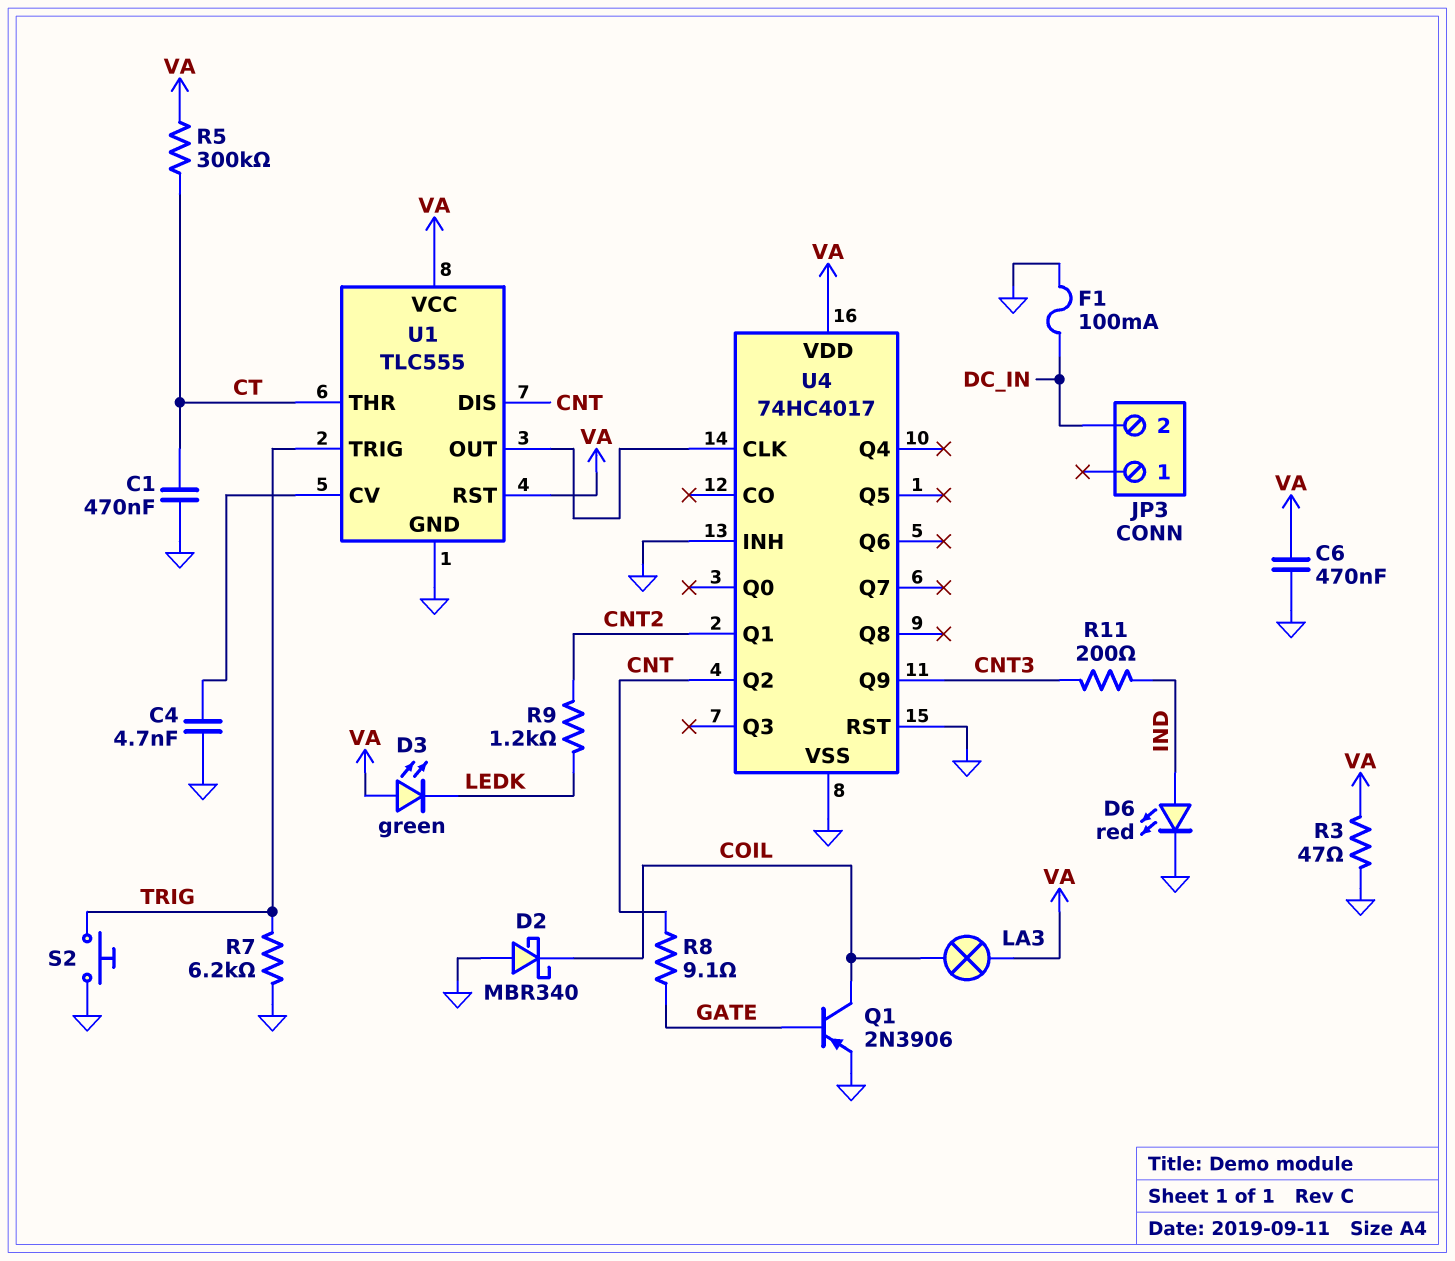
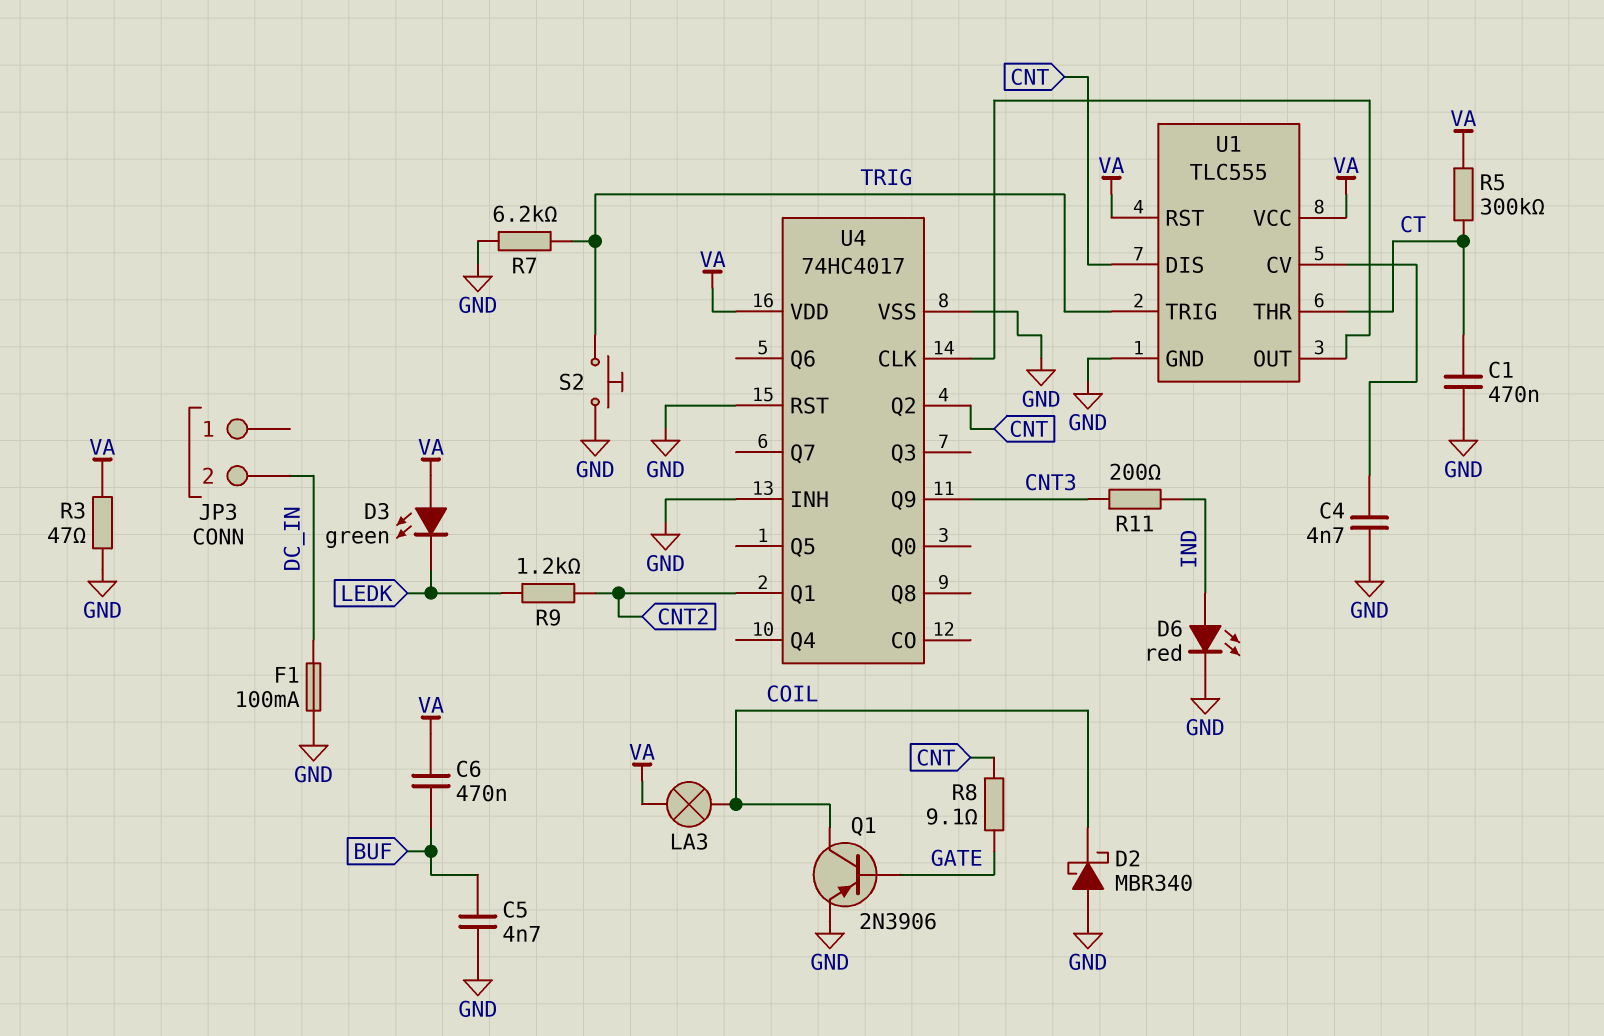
C5: none -> 4.7nF (BUF, GND)
C6: 470nF (GND, VA) -> 470nF (BUF, VA)

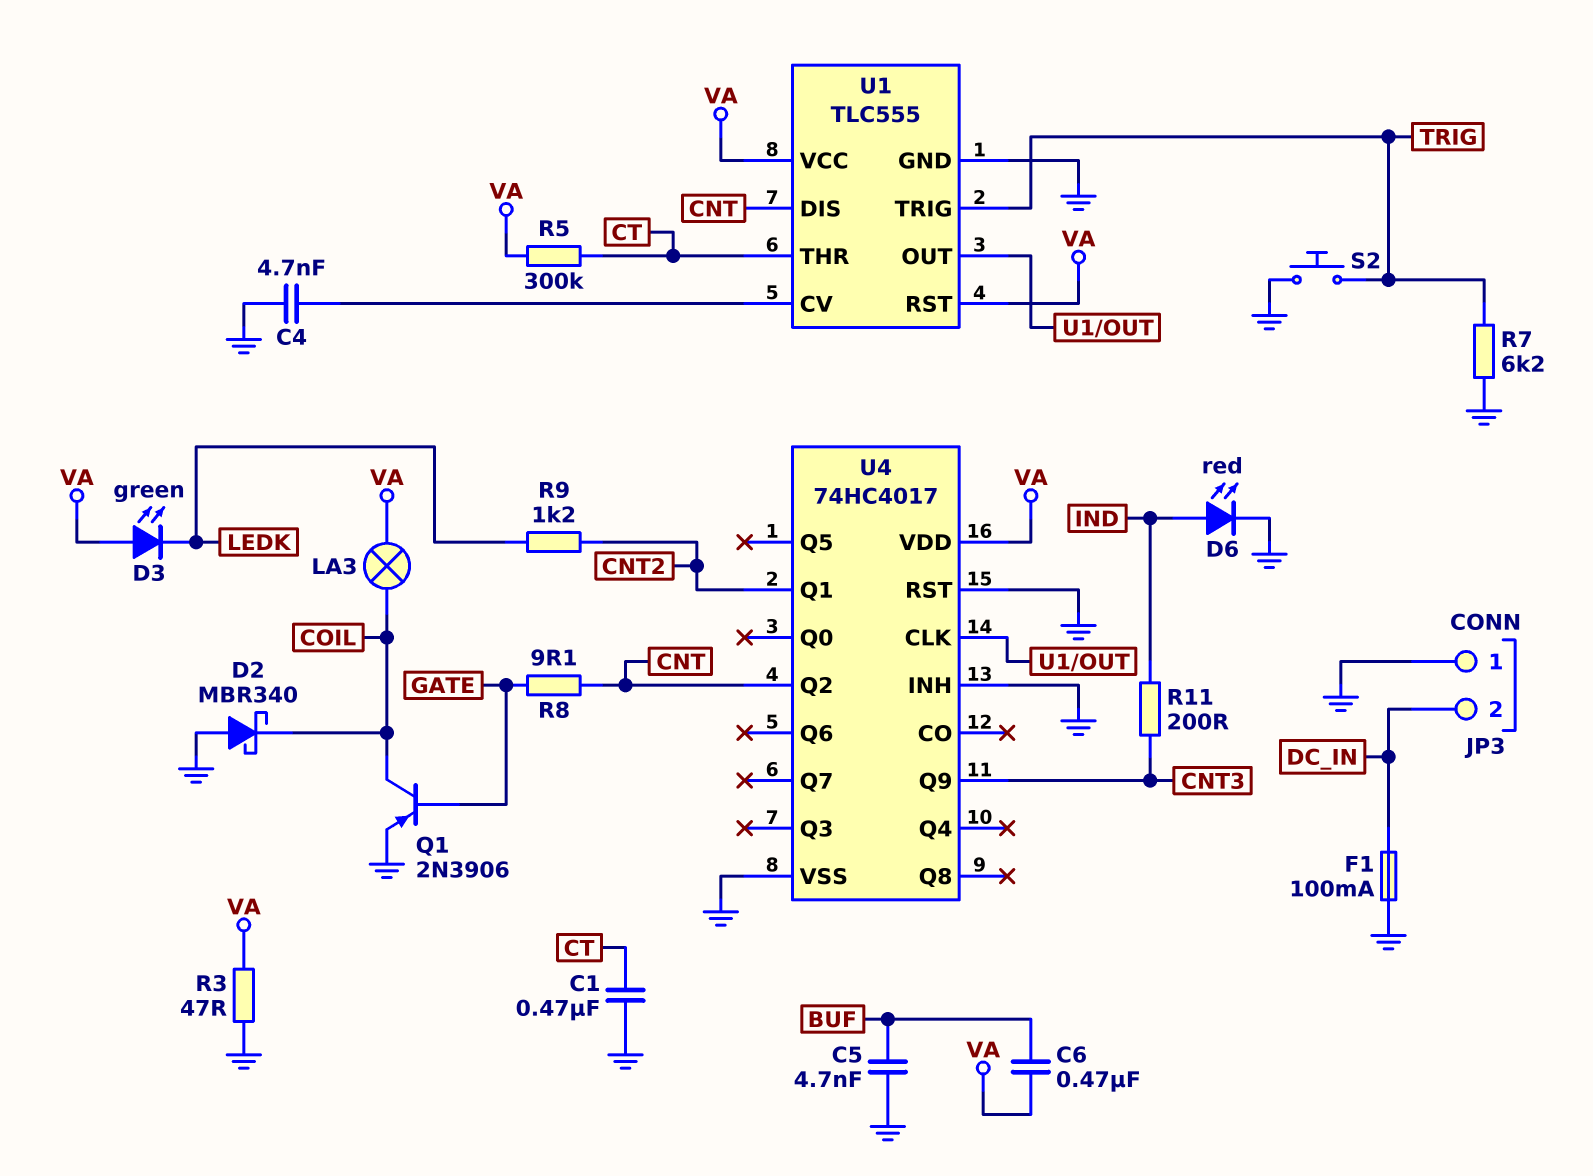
JP3 pin 1: none -> GND

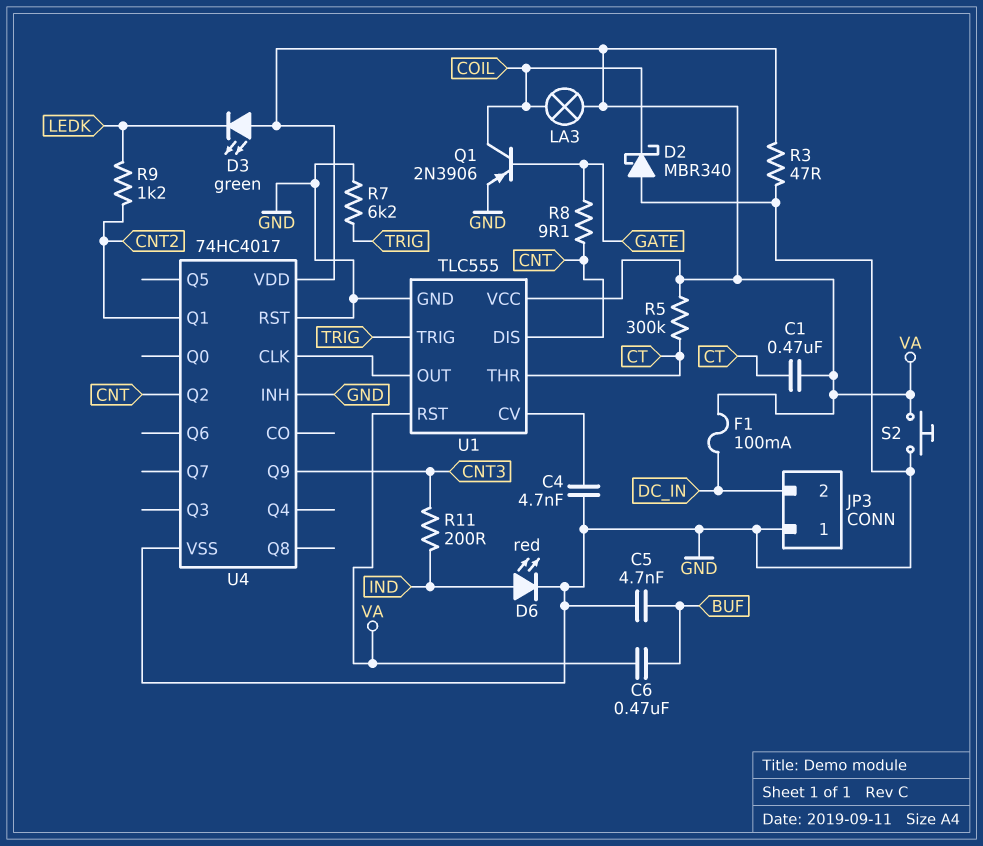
C1: 470nF (CT, GND) -> 470nF (CT, VA)
F1: 100mA (DC_IN, GND) -> 100mA (DC_IN, VA)
S2: button (GND, TRIG) -> button (GND, VA)

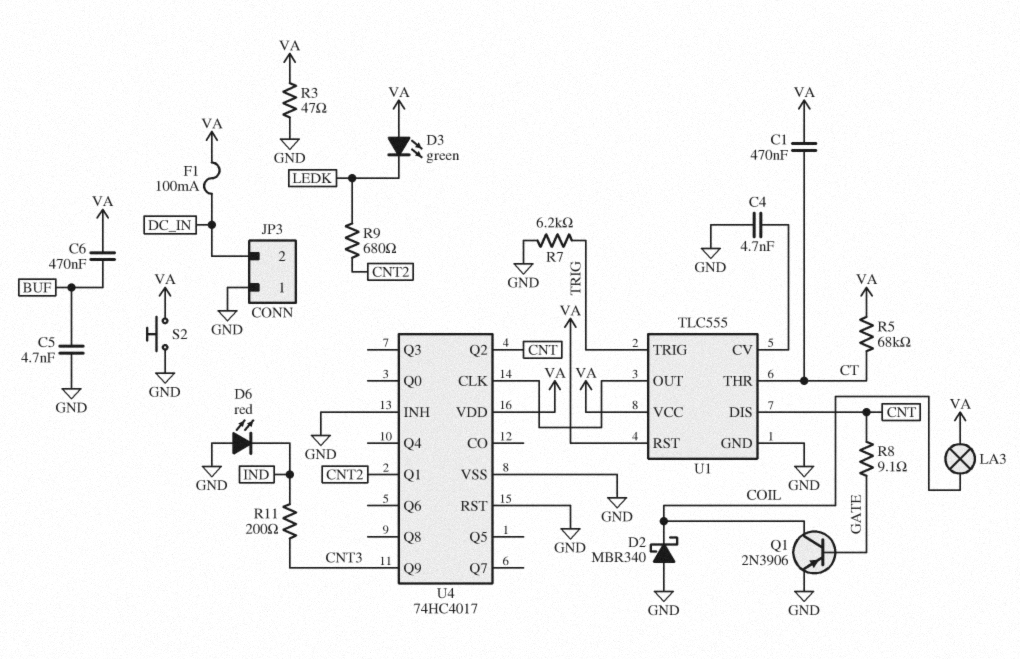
D6: LED red (A IND, K GND) -> LED red (A GND, K IND)
R5: 300k (CT, VA) -> 68k (CT, VA)
R9: 1.2k (CNT2, LEDK) -> 680 (CNT2, LEDK)

